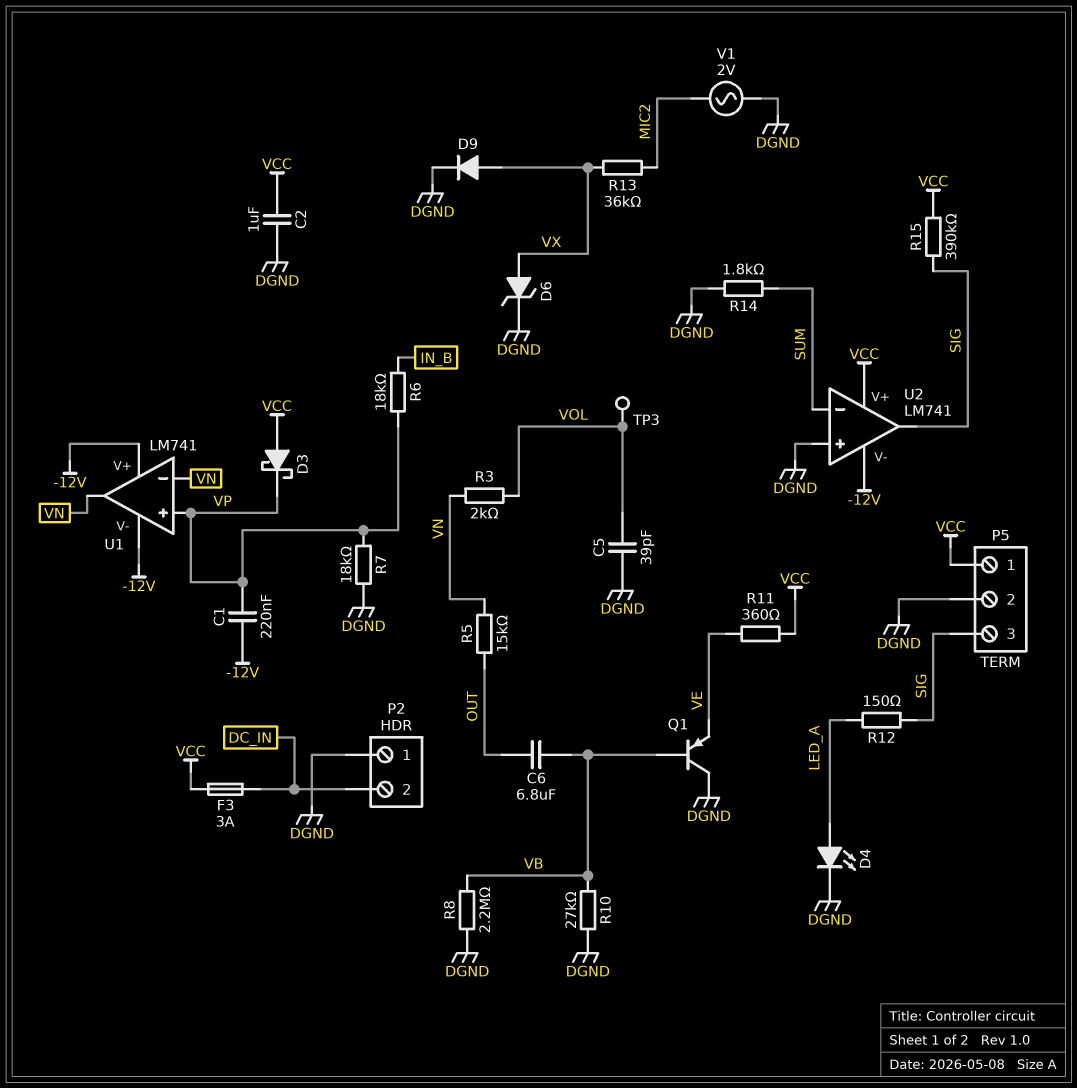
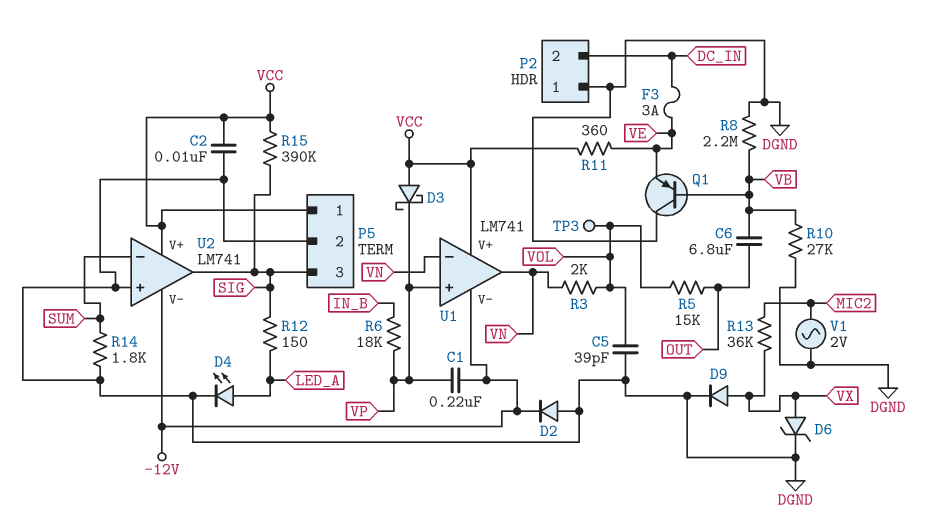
C2: 1uF (DGND, VCC) -> 10nF (DGND, VCC)
D2: none -> diode (A DGND, K -12V)
F3: 3A (DC_IN, VCC) -> 3A (DC_IN, VE)
R5: 15k (OUT, VN) -> 15k (OUT, VOL)
R7: 18k (DGND, VP) -> none
U1 pin V+: -12V -> VCC

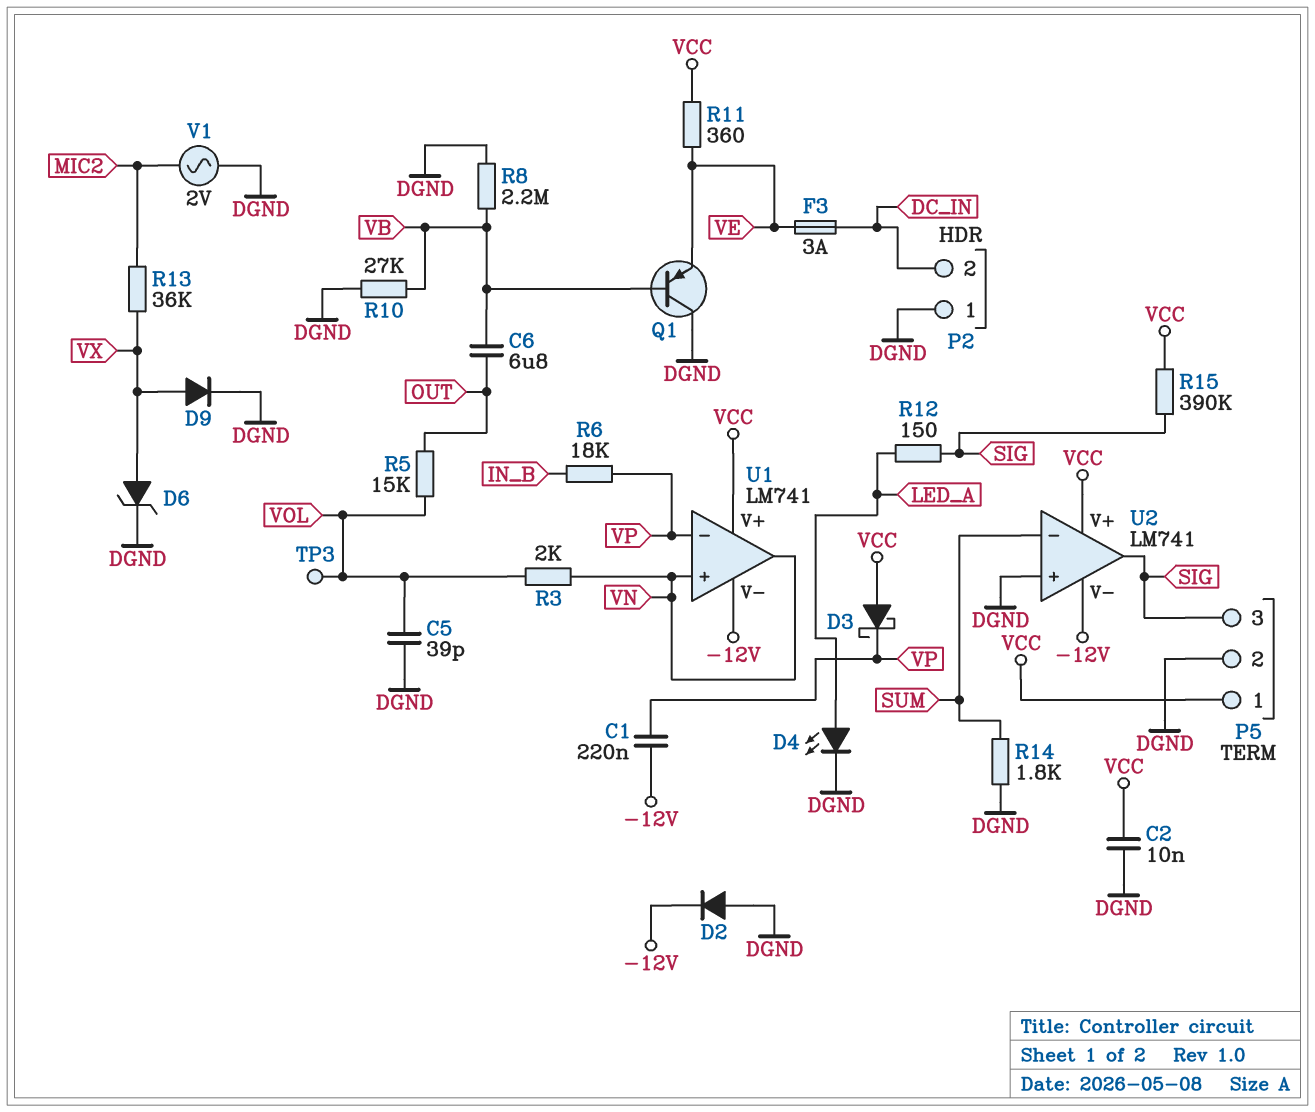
U1 pin in+: VP -> VN
U1 pin in-: VN -> VP

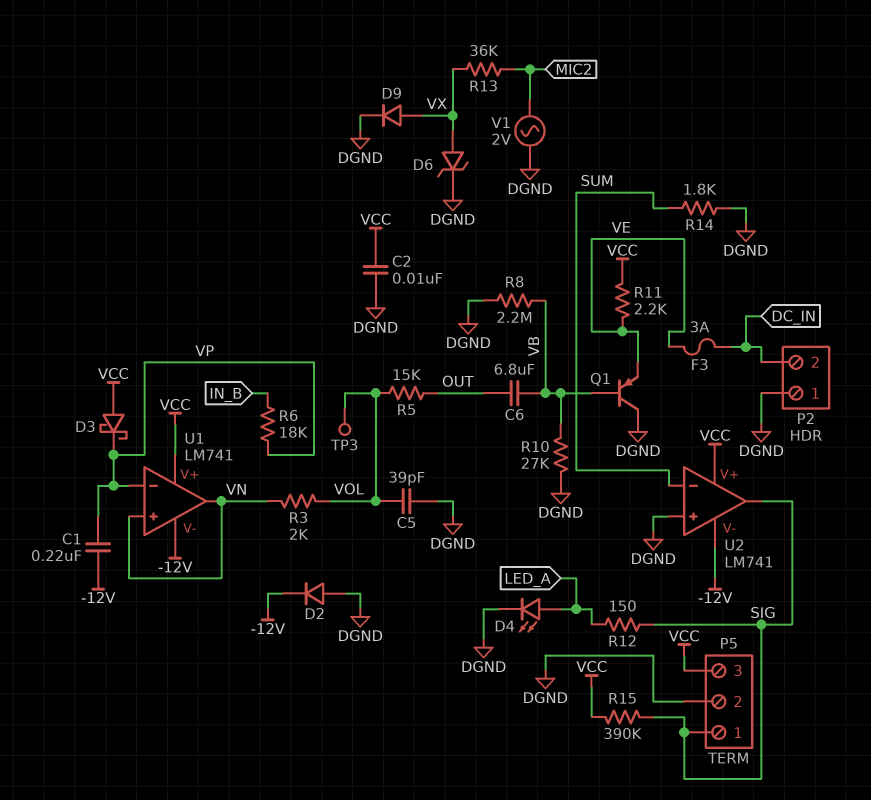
P5 pin 1: VCC -> SIG
P5 pin 3: SIG -> VCC
R11: 360 (VCC, VE) -> 2.2k (VCC, VE)

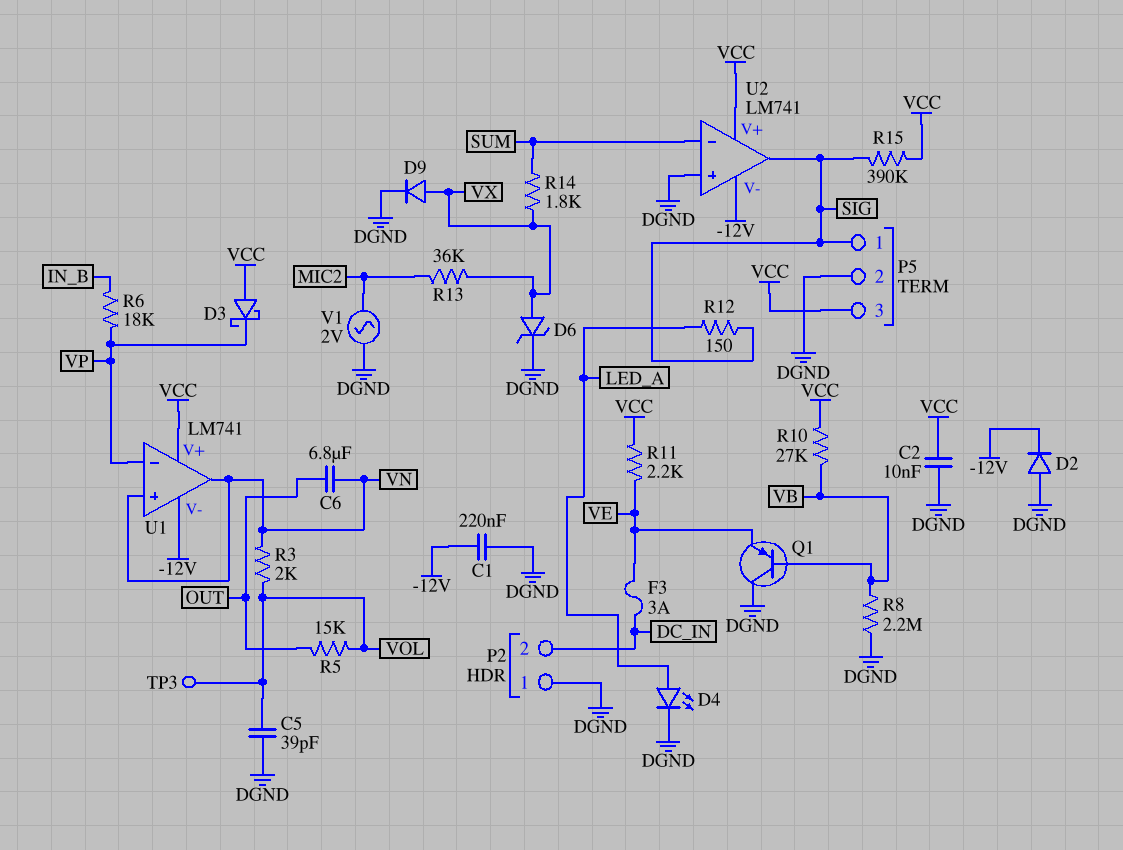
C1: 220nF (-12V, VP) -> 220nF (-12V, DGND)
C6: 6.8uF (OUT, VB) -> 6.8uF (OUT, VN)
R10: 27k (DGND, VB) -> 27k (VB, VCC)
R14: 1.8k (DGND, SUM) -> 1.8k (SUM, VX)

